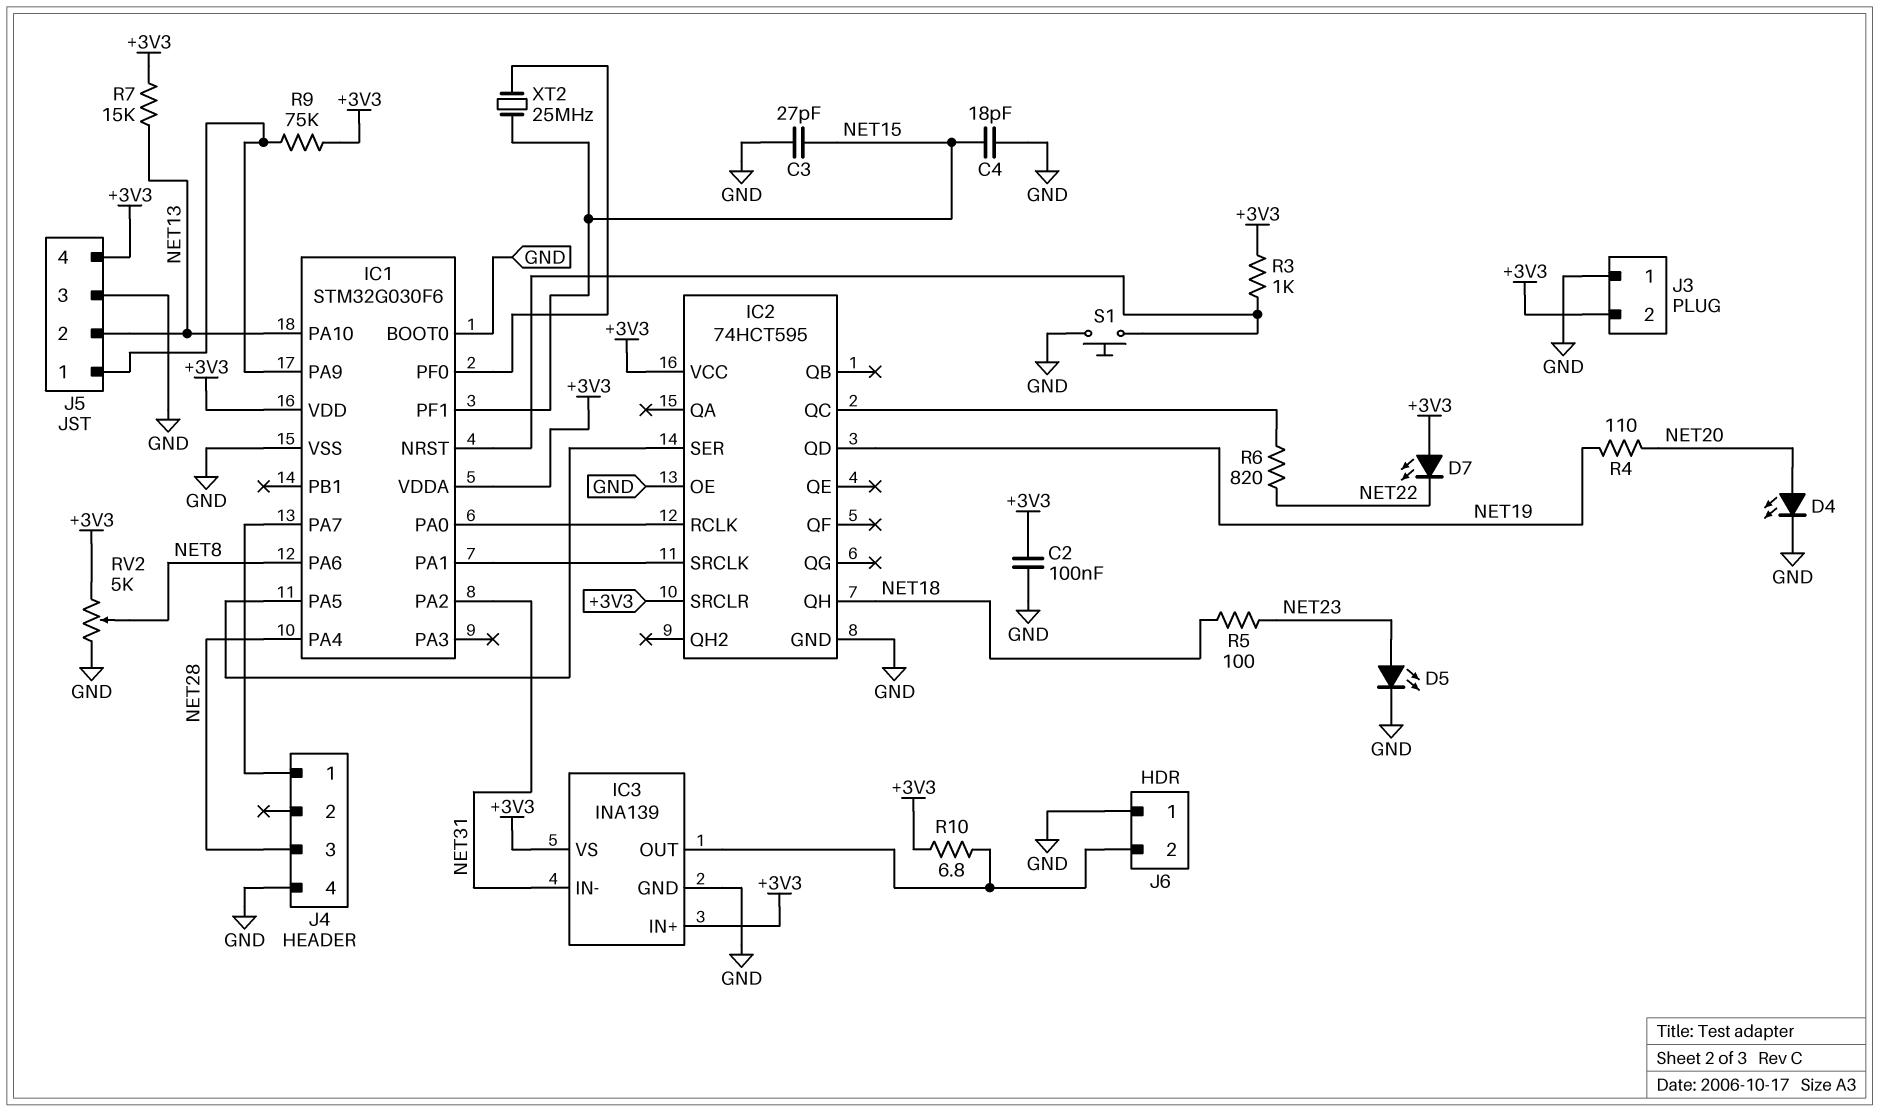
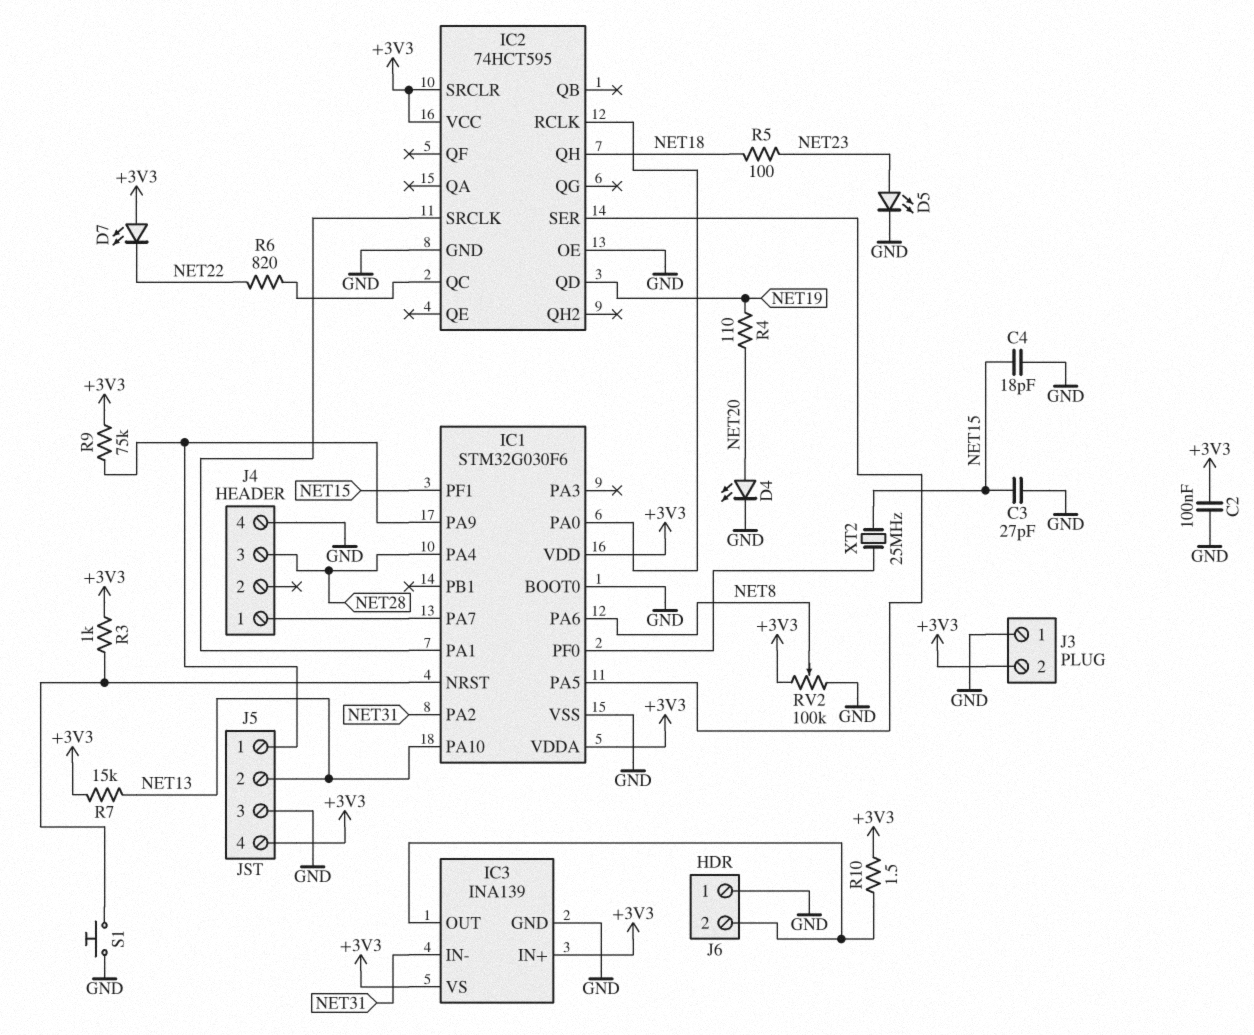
R10: 6.8 (+3V3, IC3/OUT) -> 1.5 (+3V3, IC3/OUT)
RV2: 5k (+3V3, GND, wiper NET8) -> 100k (+3V3, GND, wiper NET8)

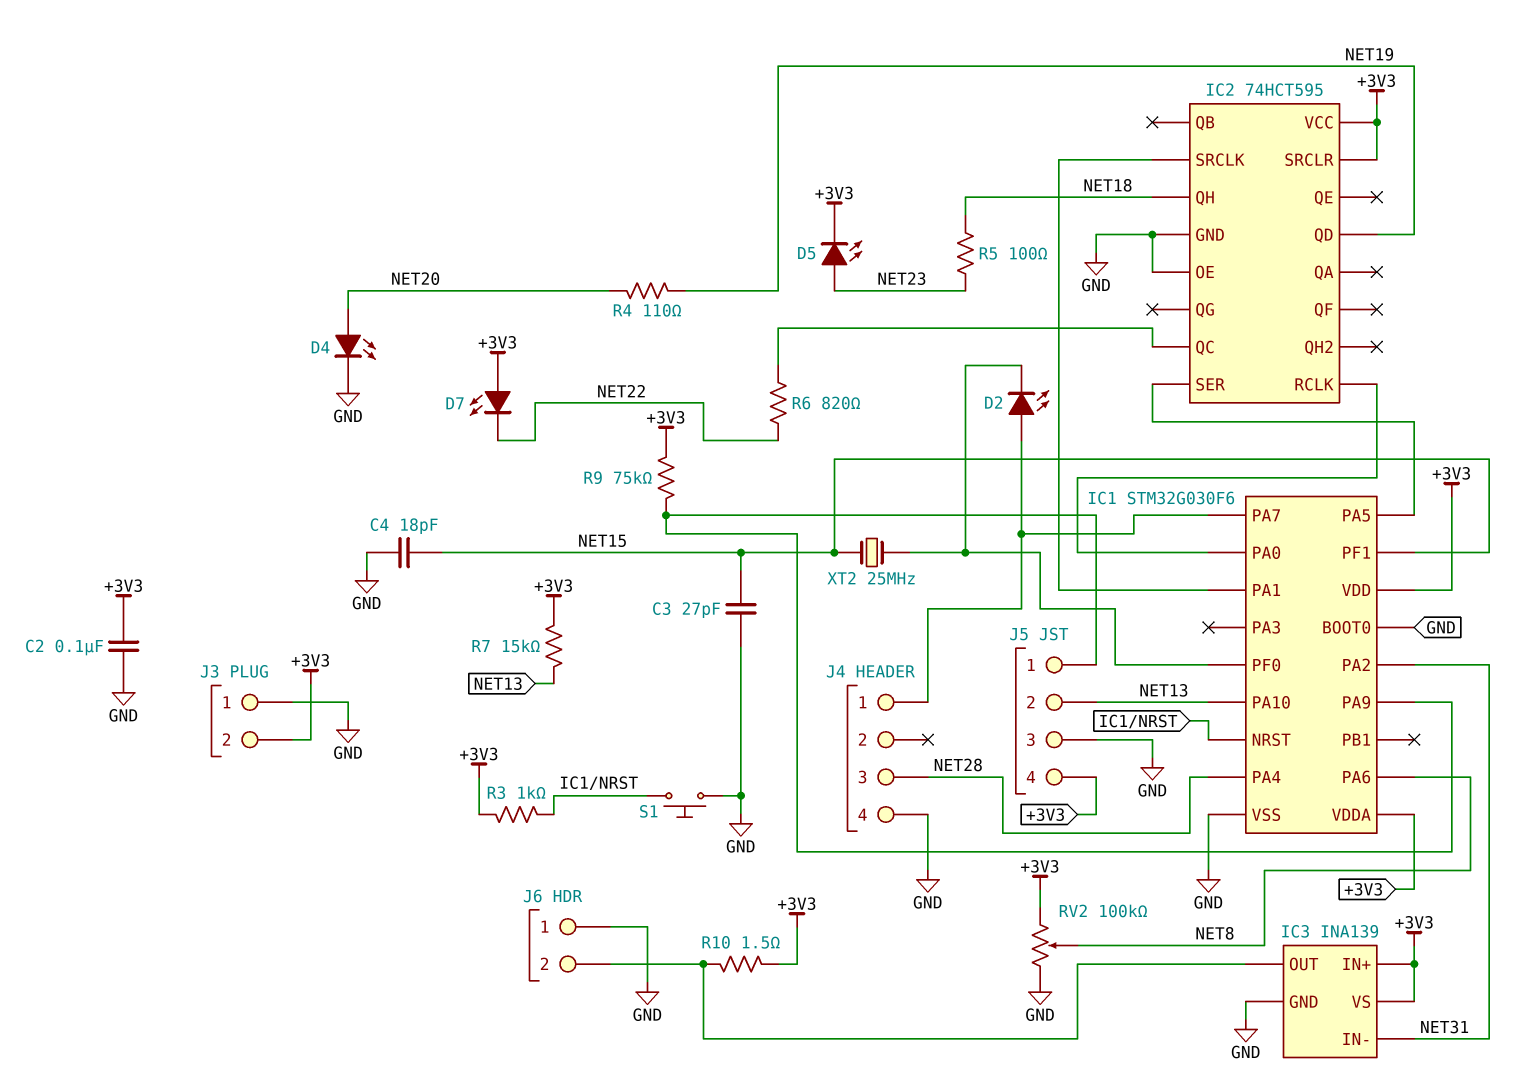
D2: none -> LED (A IC1/PA7, K IC1/PF0)
D5: LED (A NET23, K GND) -> LED (A NET23, K +3V3)

